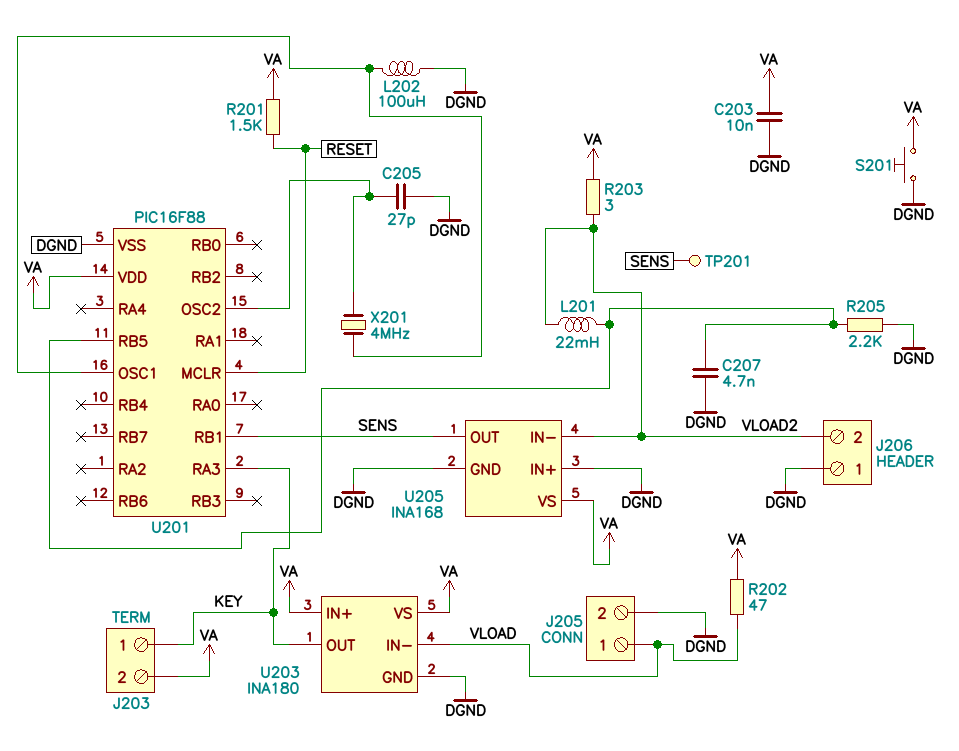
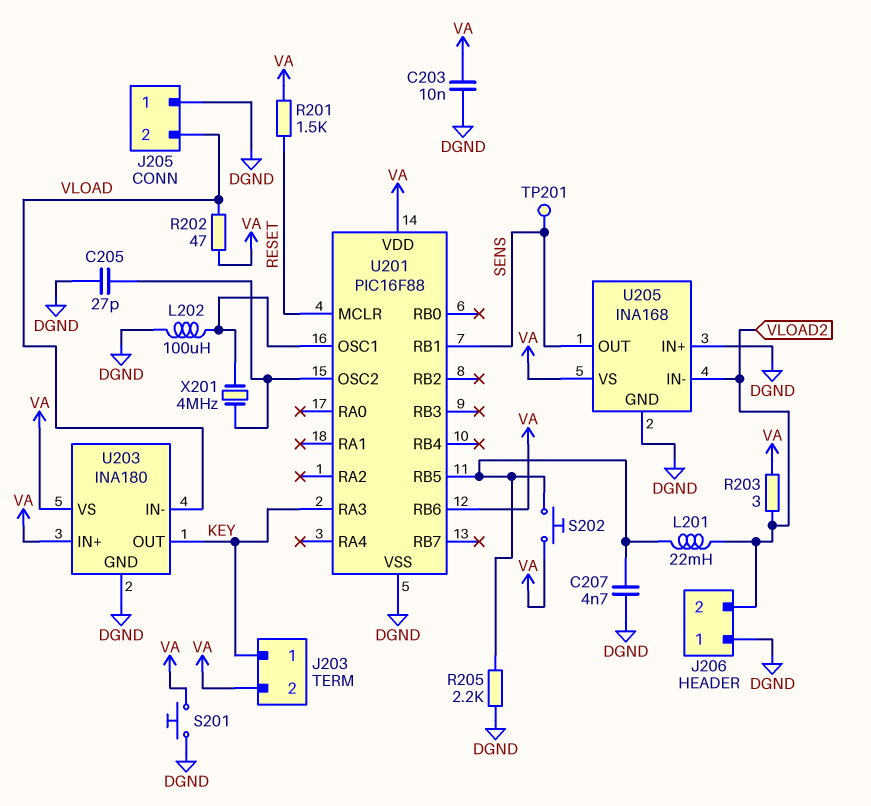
J205 pin 1: VLOAD -> DGND
J205 pin 2: DGND -> VLOAD
S202: none -> button (U201/RB5, VA)
U201 pin RB6: none -> VA

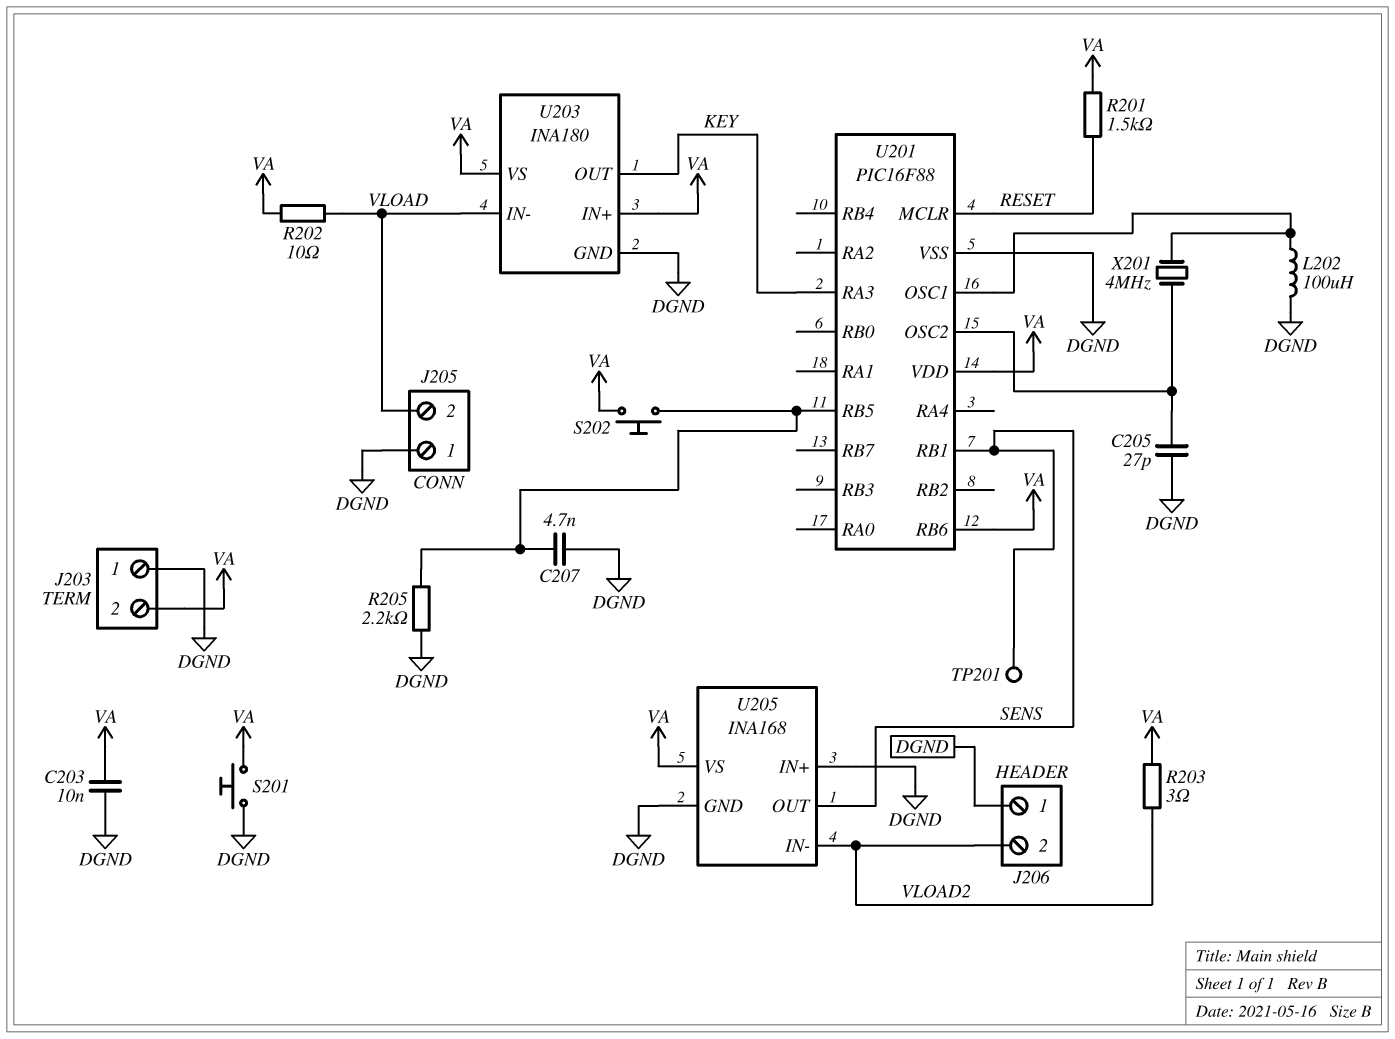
J203 pin 1: KEY -> DGND
L201: 22mH (U201/RB5, VLOAD2) -> none
R202: 47 (VA, VLOAD) -> 10 (VA, VLOAD)

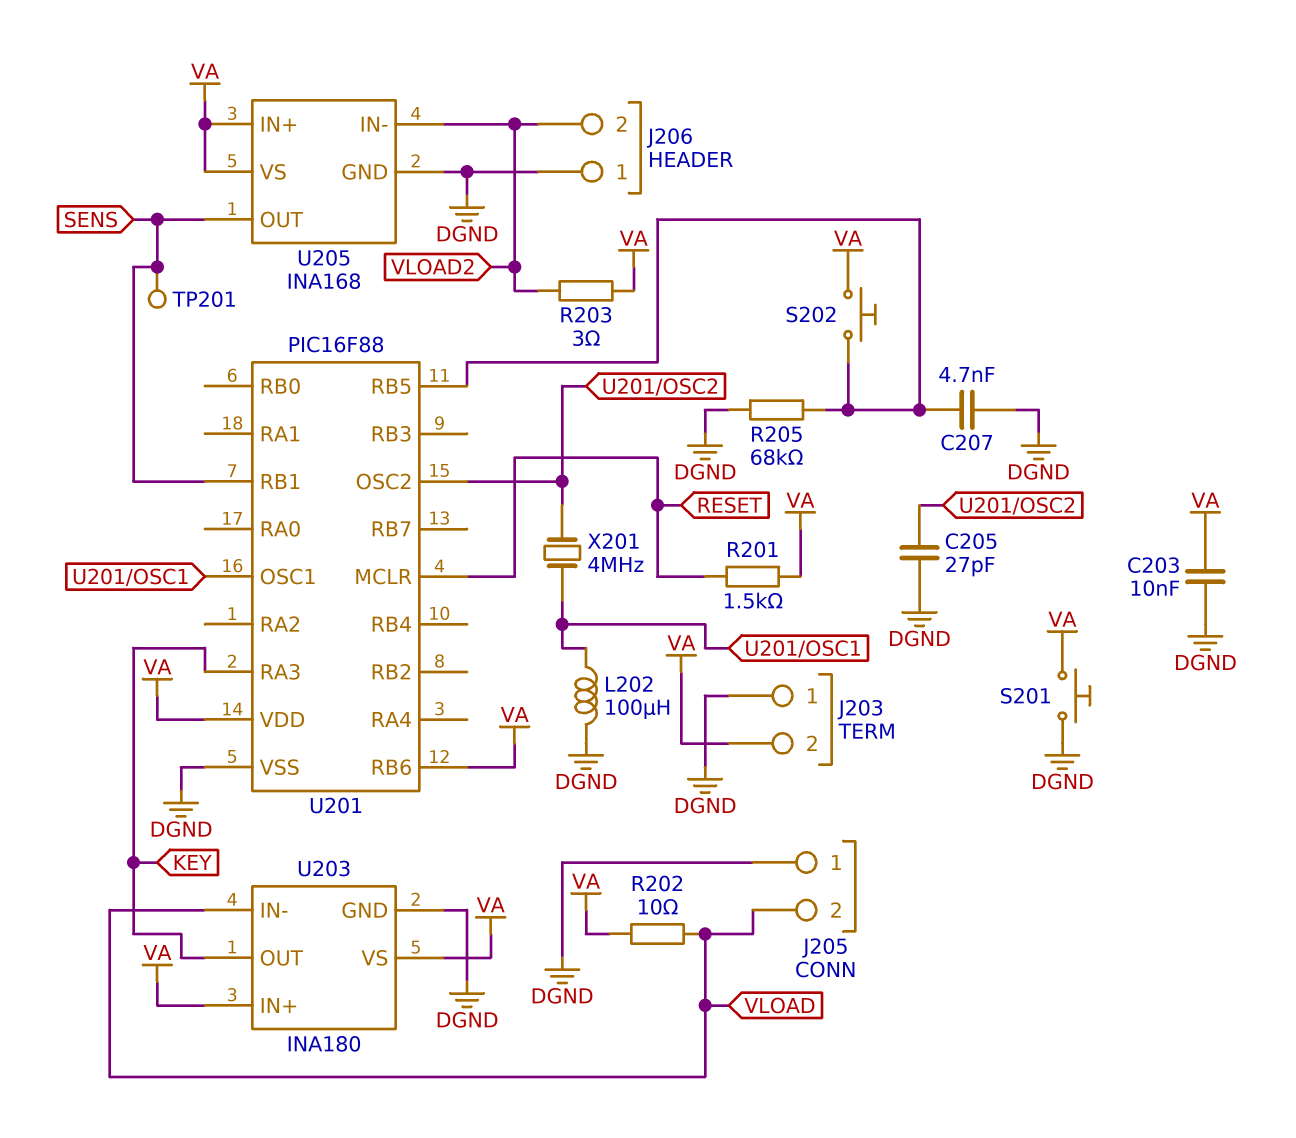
R205: 2.2k (DGND, U201/RB5) -> 68k (DGND, U201/RB5)
U205 pin IN+: DGND -> VA

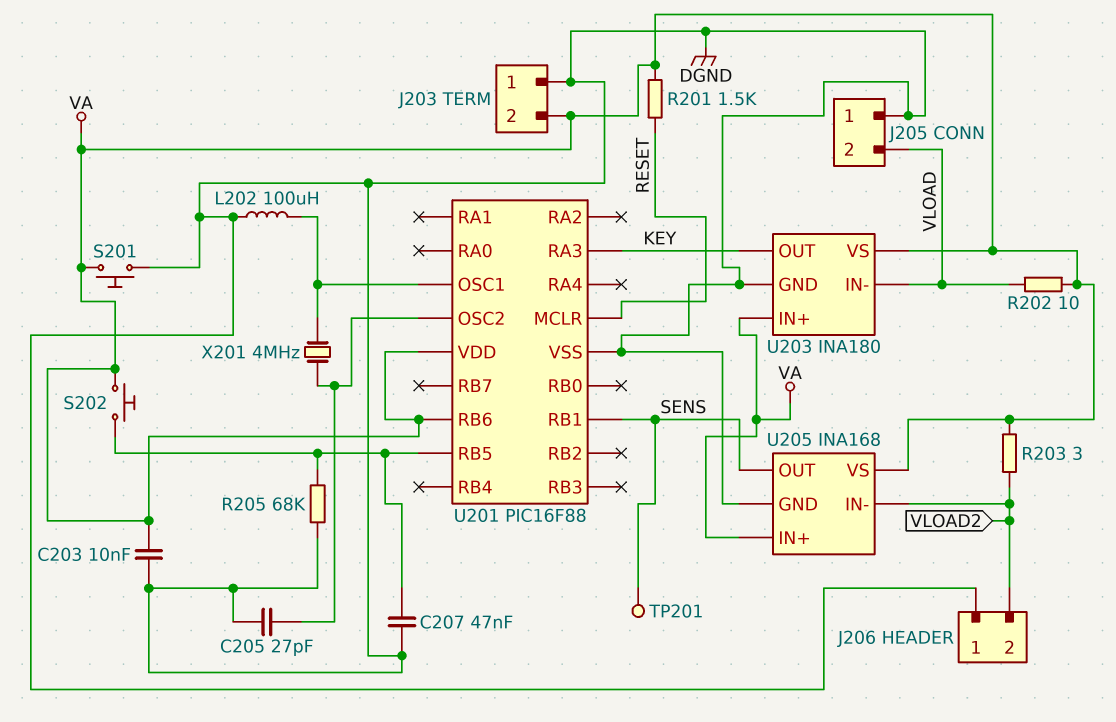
C207: 4.7nF (DGND, U201/RB5) -> 47nF (DGND, U201/RB5)

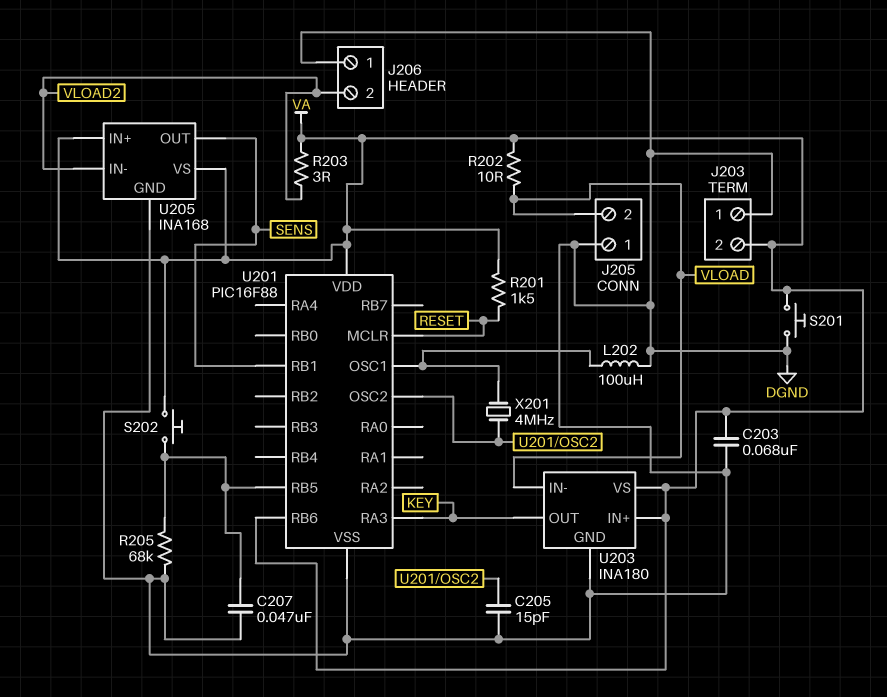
C203: 10nF (DGND, VA) -> 68nF (DGND, VA)
C205: 27pF (DGND, U201/OSC2) -> 15pF (DGND, U201/OSC2)
TP201: test point (SENS) -> none

